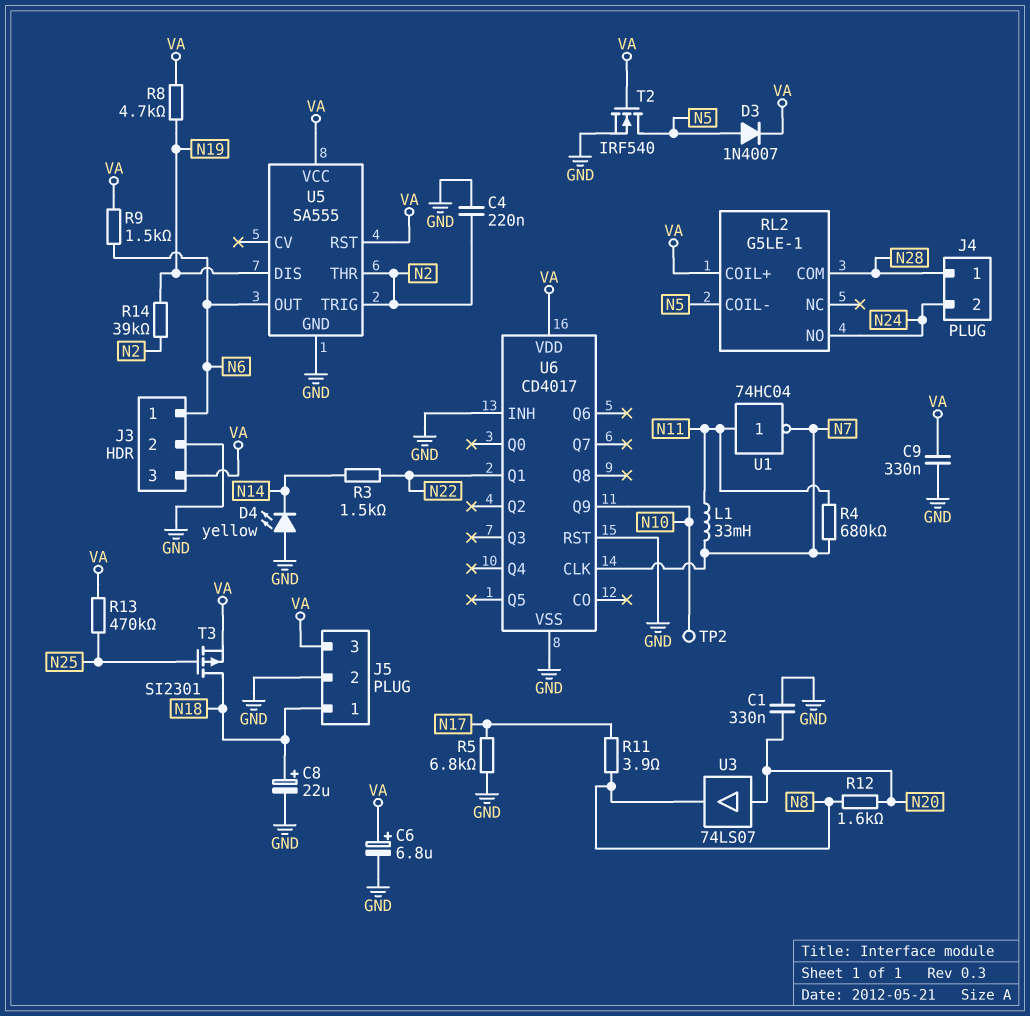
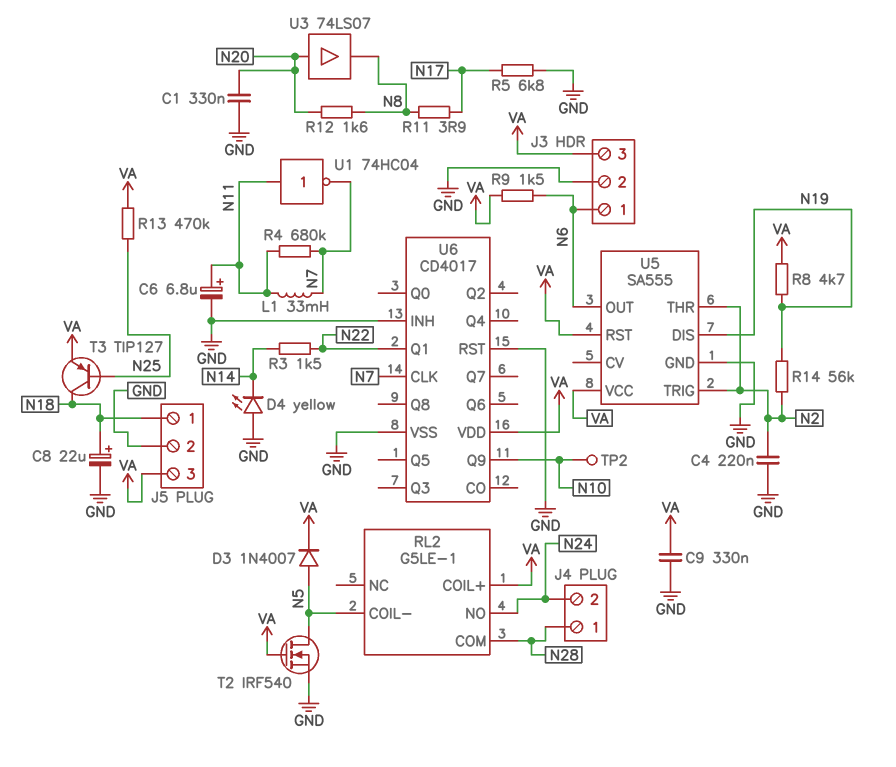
C6: 6.8uF (plus VA, minus GND) -> 6.8uF (plus N11, minus GND)
R14: 39k (N2, N19) -> 56k (N2, N19)
T3: PMOS SI2301 (G N25, D N18, S VA) -> PNP TIP127 (B N25, C N18, E VA)

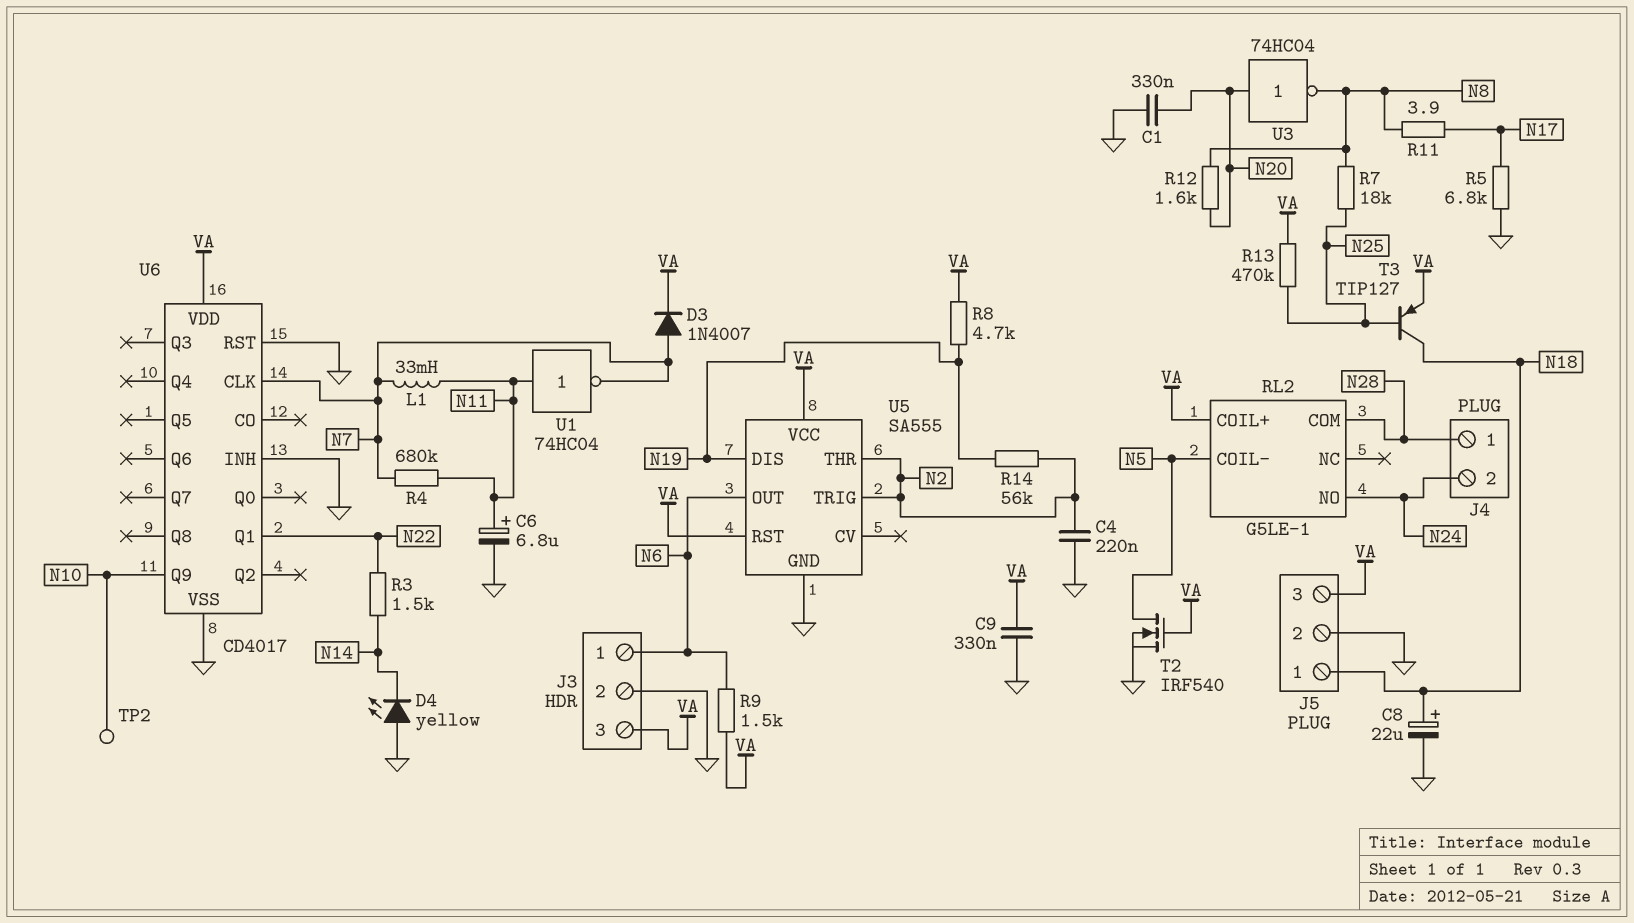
D3: diode 1N4007 (A N5, K VA) -> diode 1N4007 (A N7, K VA)
R7: none -> 18k (N8, N25)
U3: buffer 74LS07 (in N20, out N8) -> NOT 74HC04 (in N20, out N8)

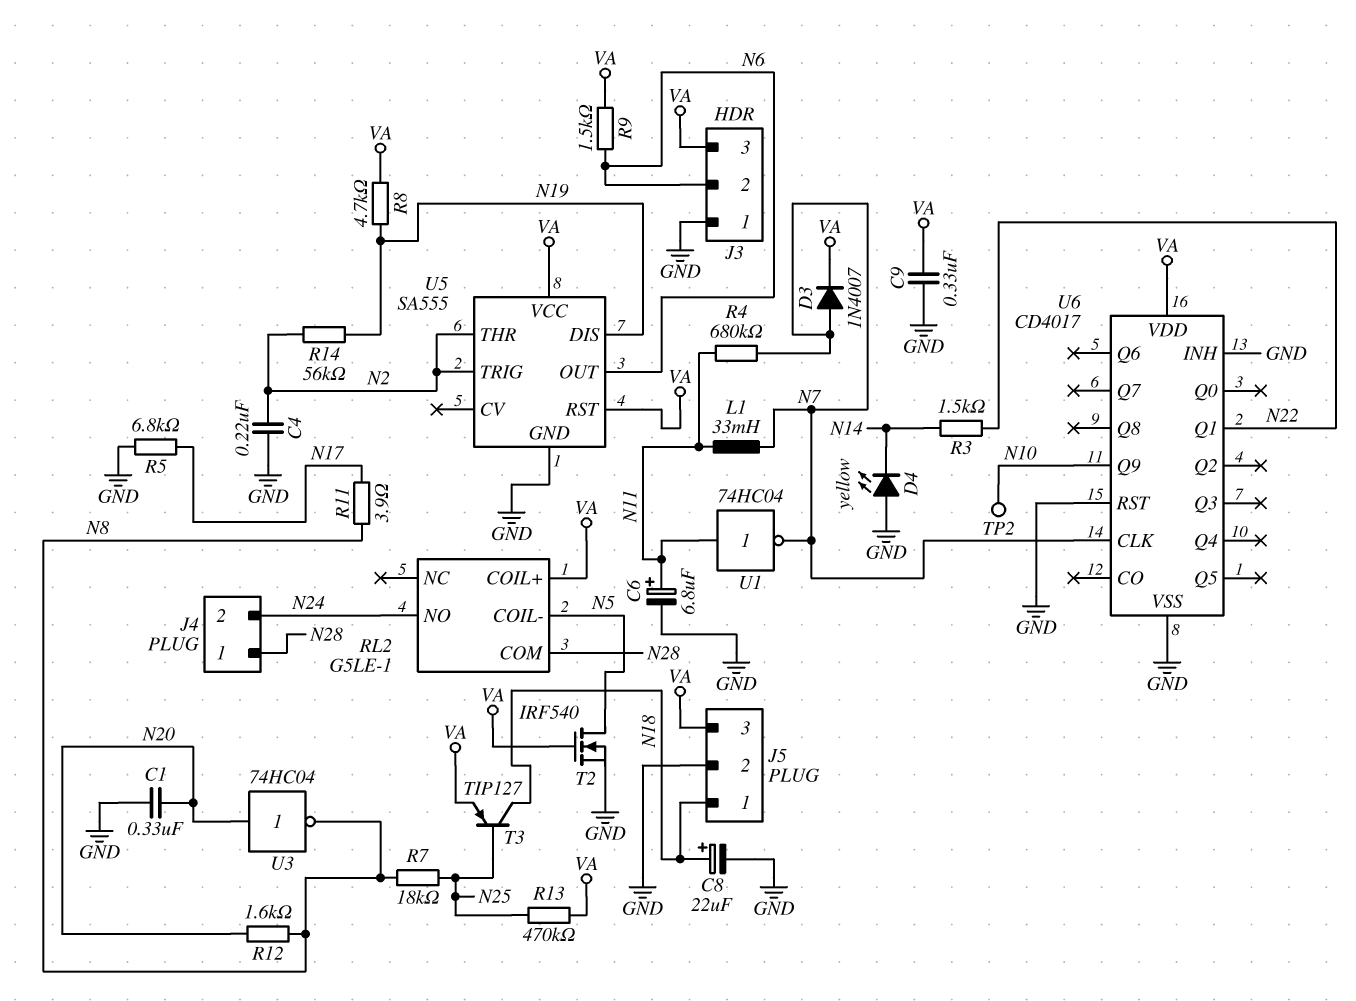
J3 pin 1: N6 -> GND
J3 pin 2: GND -> N6

